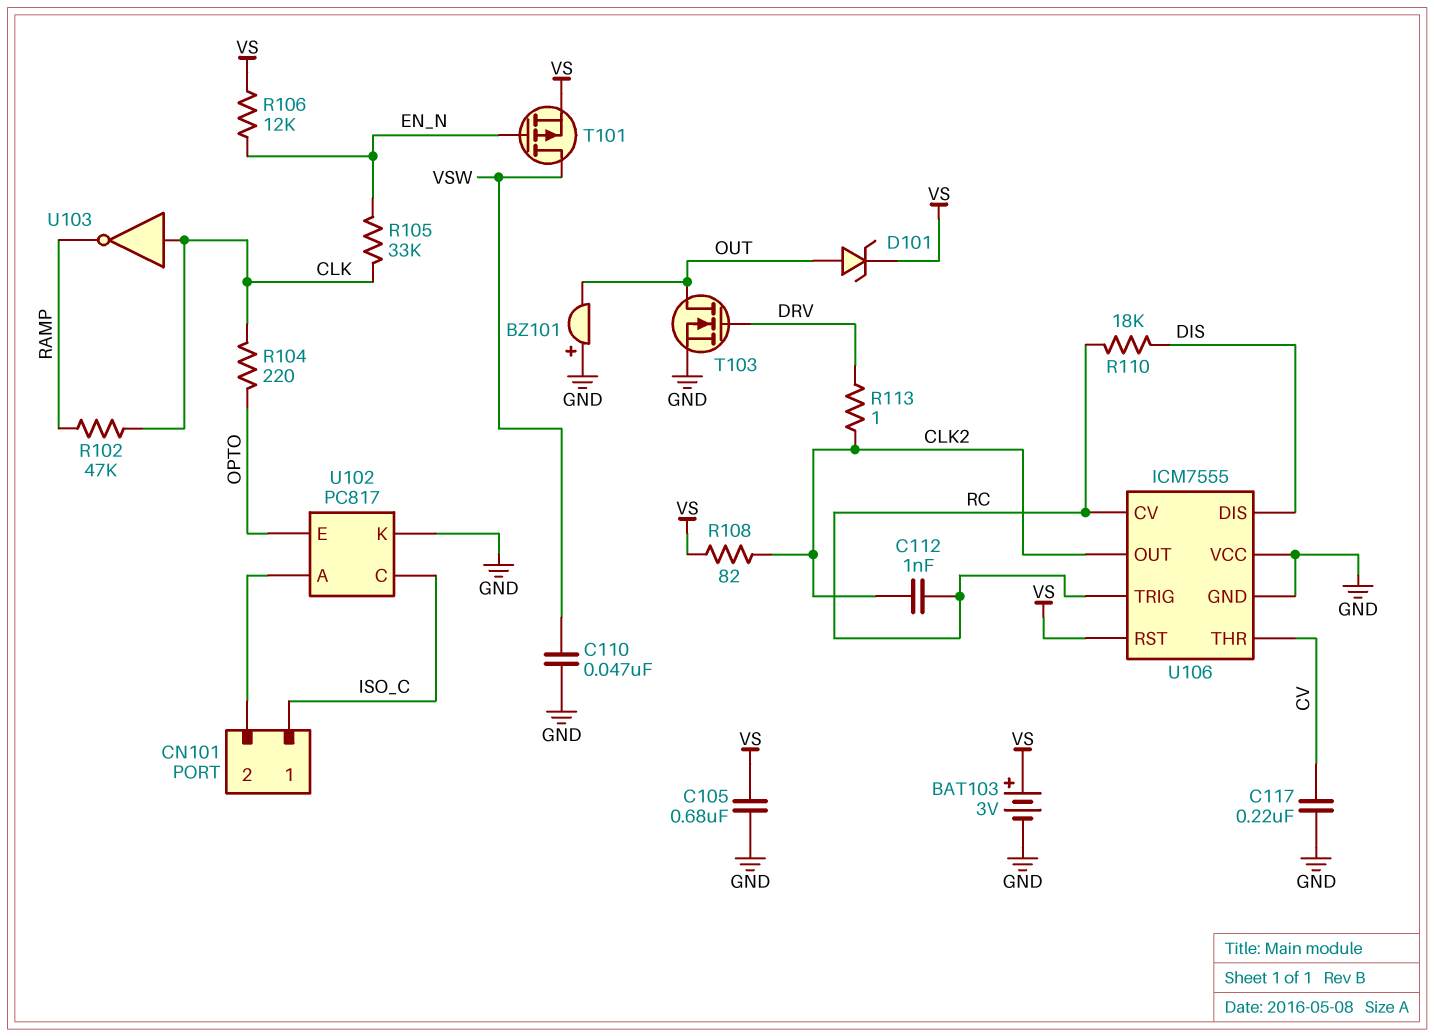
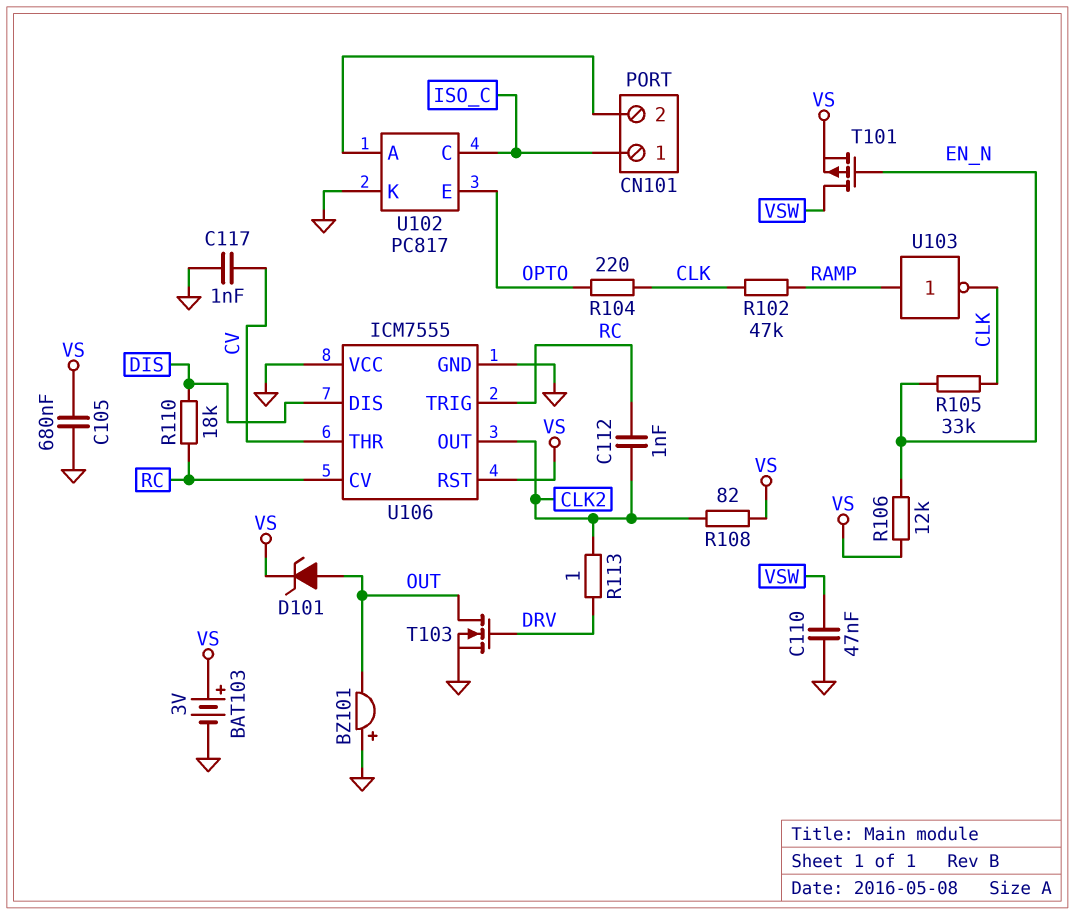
C117: 220nF (CV, GND) -> 1nF (CV, GND)
U103: NOT (in CLK, out RAMP) -> NOT (in RAMP, out CLK)

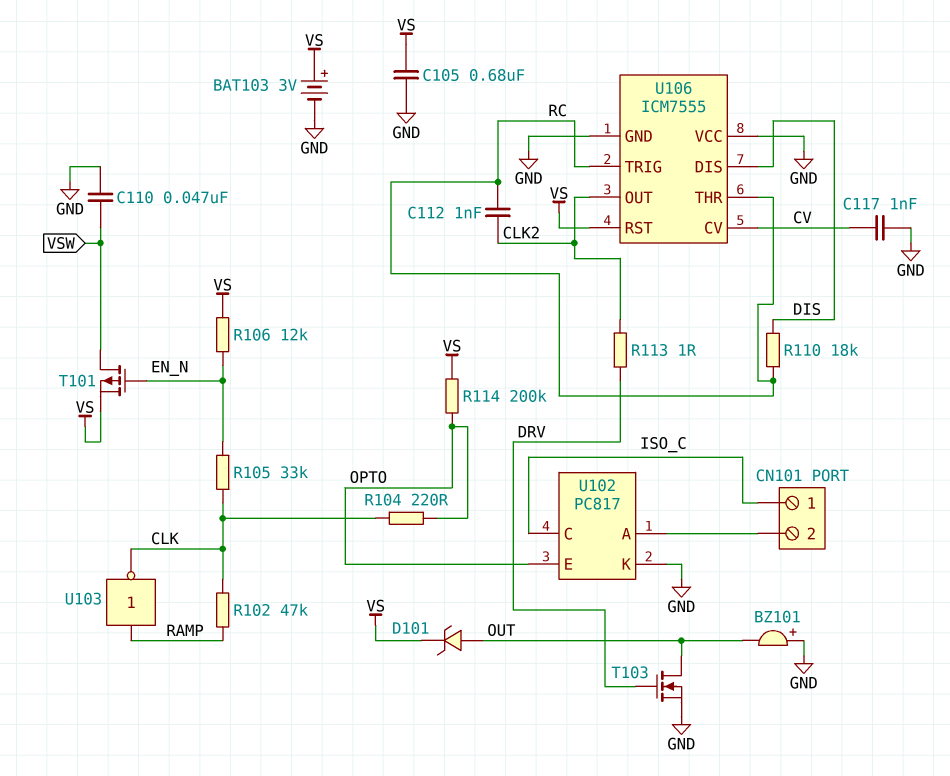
R108: 82 (CLK2, VS) -> none
R114: none -> 200k (OPTO, VS)
U106 pin CV: RC -> CV
U106 pin THR: CV -> RC

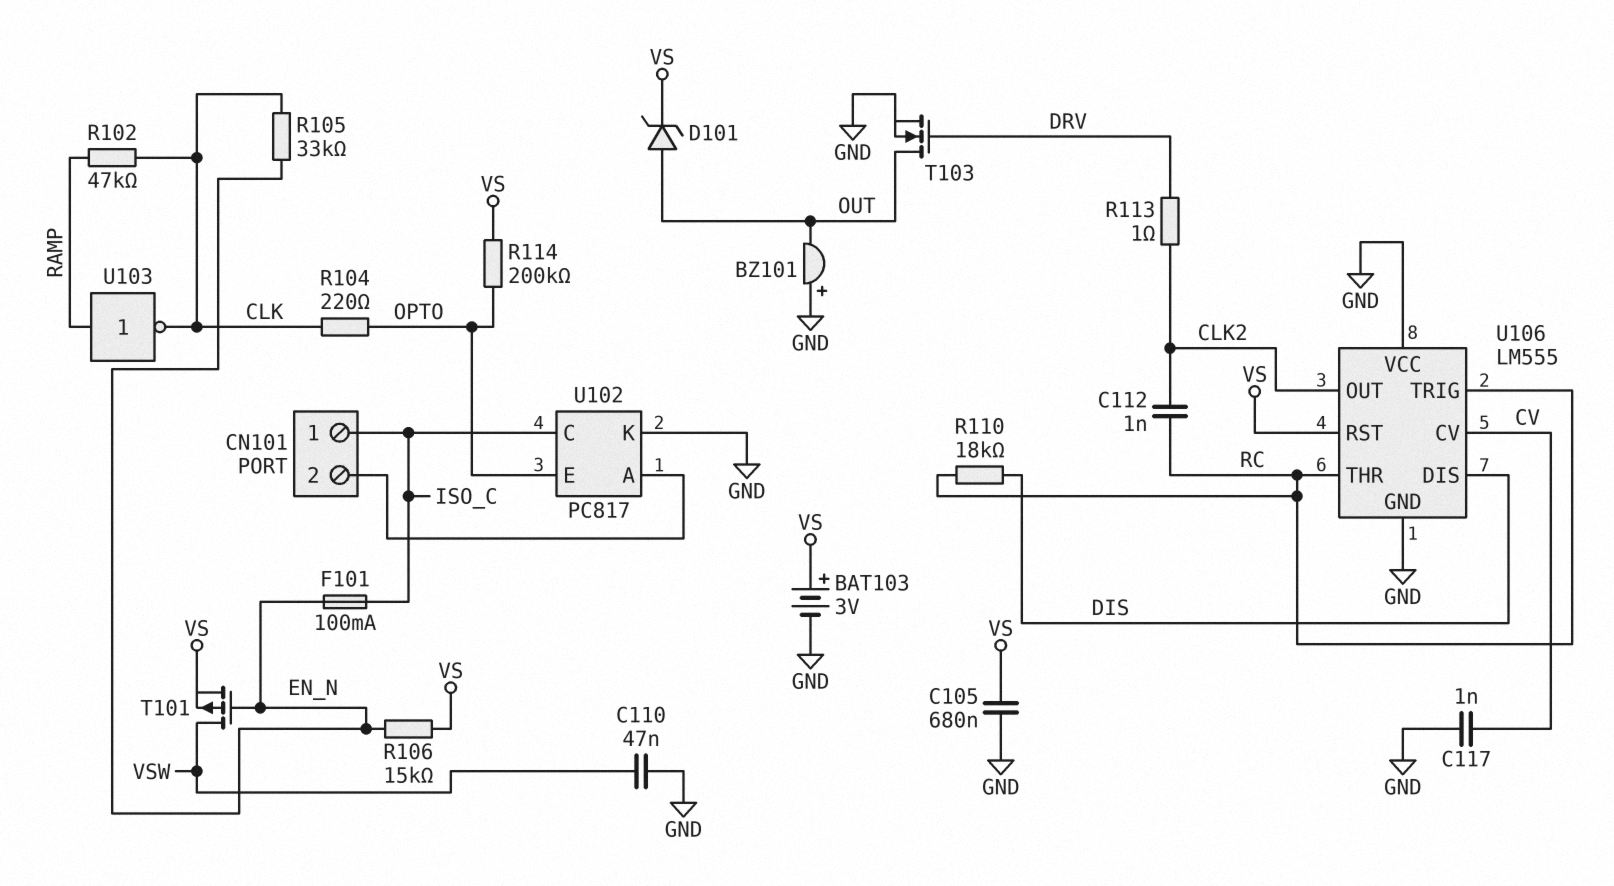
F101: none -> 100mA (EN_N, ISO_C)
R106: 12k (EN_N, VS) -> 15k (EN_N, VS)
U106: ICM7555 -> LM555

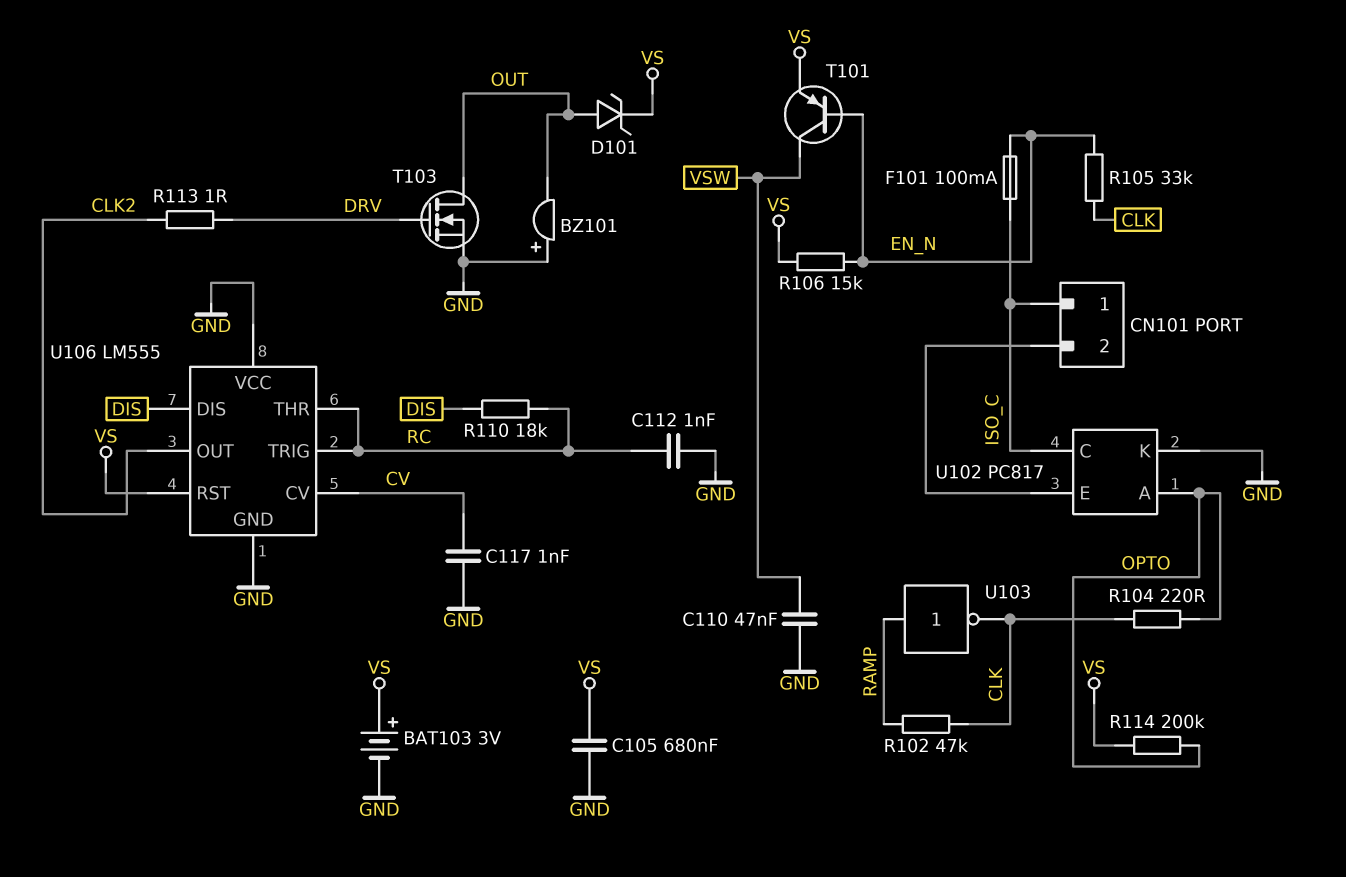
C112: 1nF (CLK2, RC) -> 1nF (GND, RC)
T101: PMOS (G EN_N, D VSW, S VS) -> PNP (B EN_N, C VSW, E VS)
U102 pin A: CN101/2 -> OPTO
U102 pin E: OPTO -> CN101/2

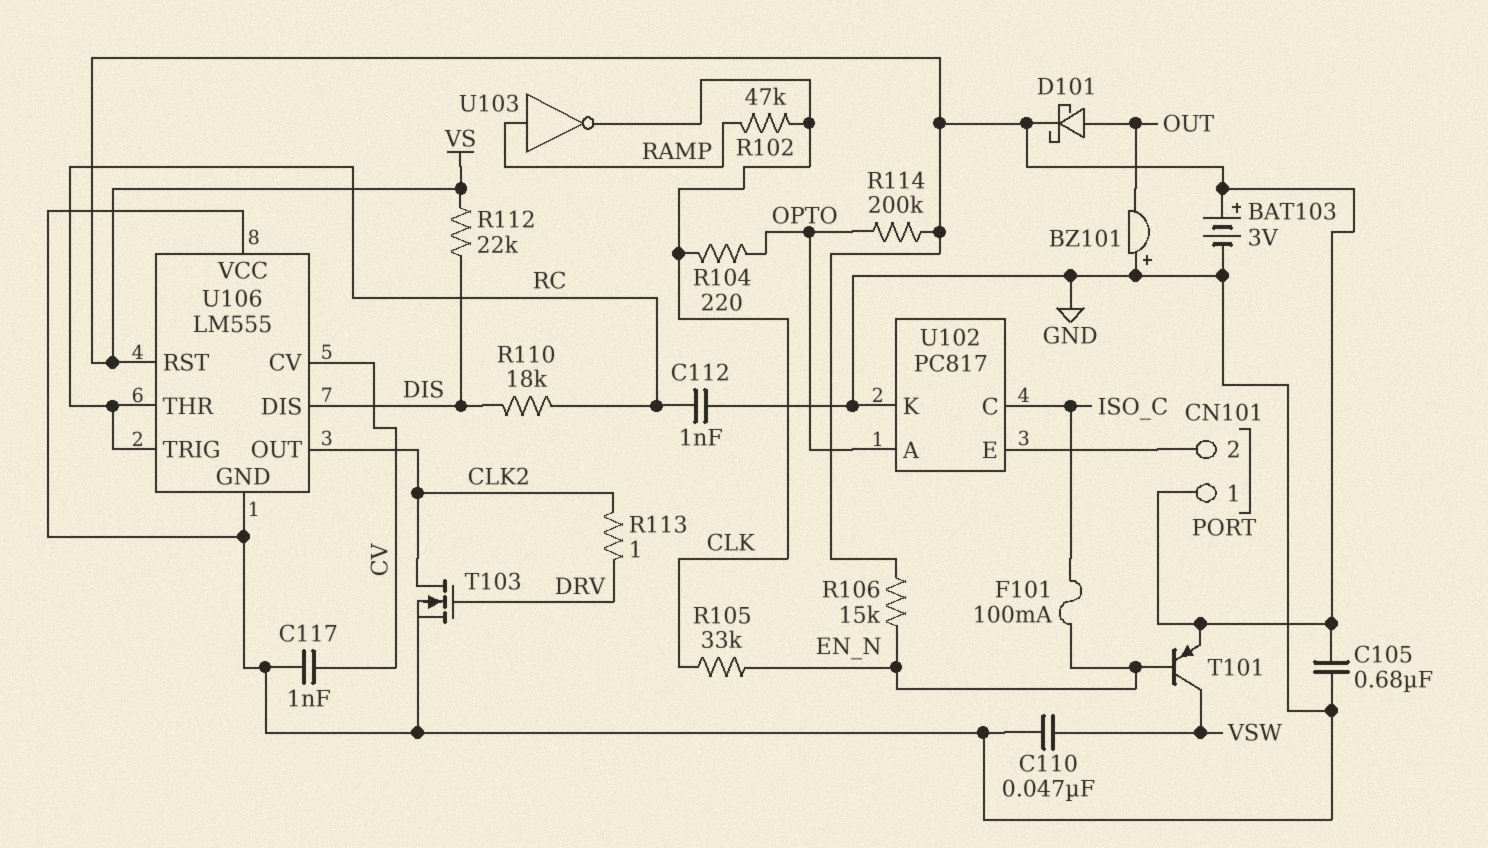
CN101 pin 1: ISO_C -> VS
D101: zener (A OUT, K VS) -> schottky (A OUT, K VS)
R112: none -> 22k (DIS, VS)
T103: NMOS (G DRV, D OUT, S GND) -> NMOS (G DRV, D CLK2, S GND)

